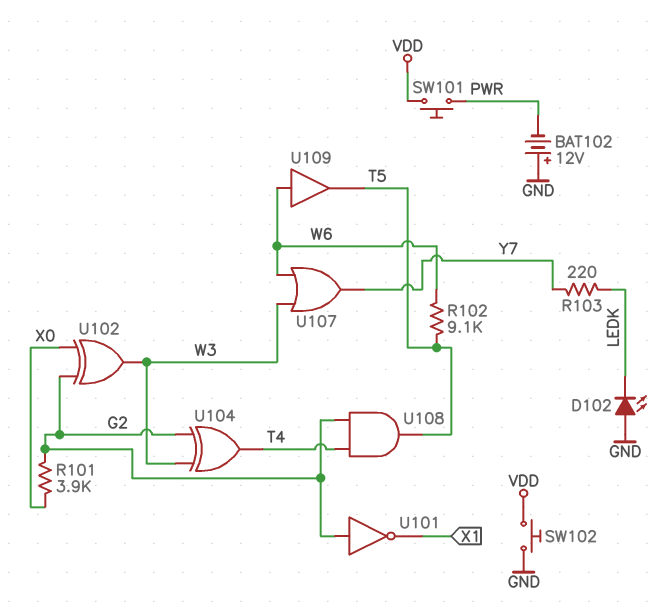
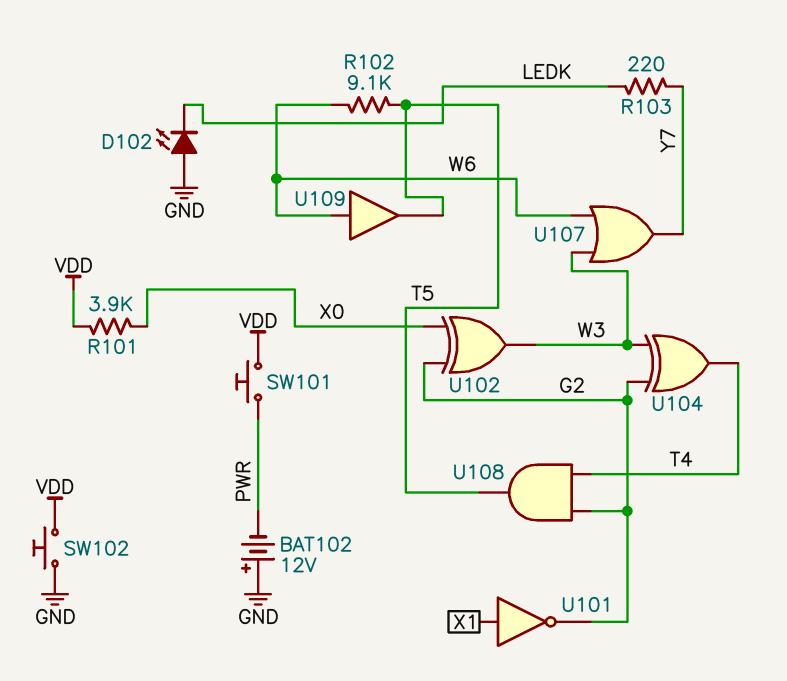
R101: 3.9k (G2, X0) -> 3.9k (VDD, X0)
U101: NOT (in G2, out X1) -> NOT (in X1, out G2)

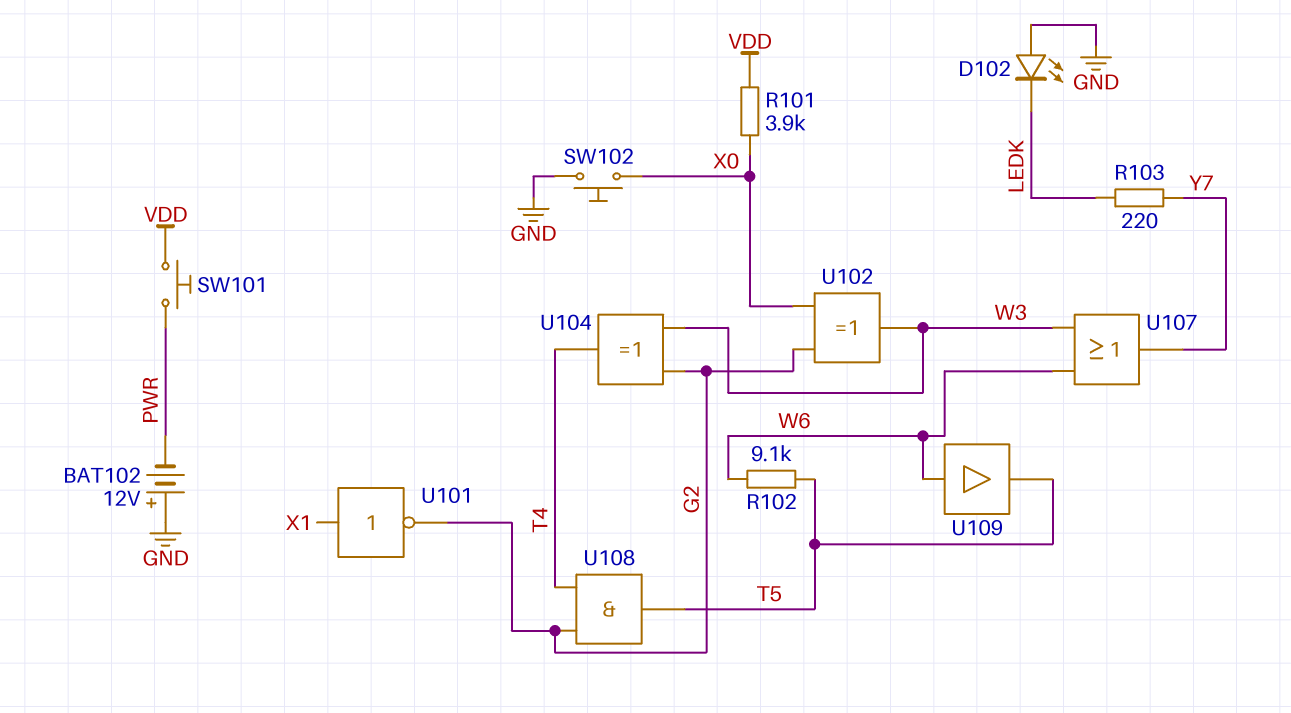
SW102: button (GND, VDD) -> button (GND, X0)

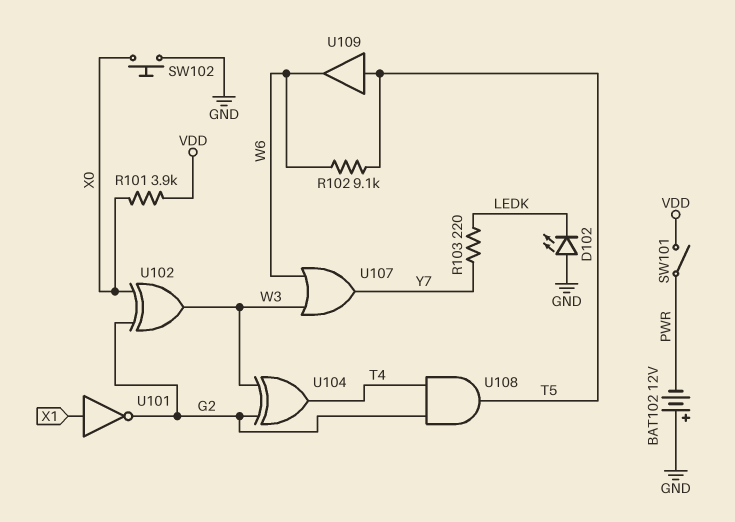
SW101: button (PWR, VDD) -> switch (PWR, VDD)
U109: buffer (in W6, out T5) -> buffer (in T5, out W6)

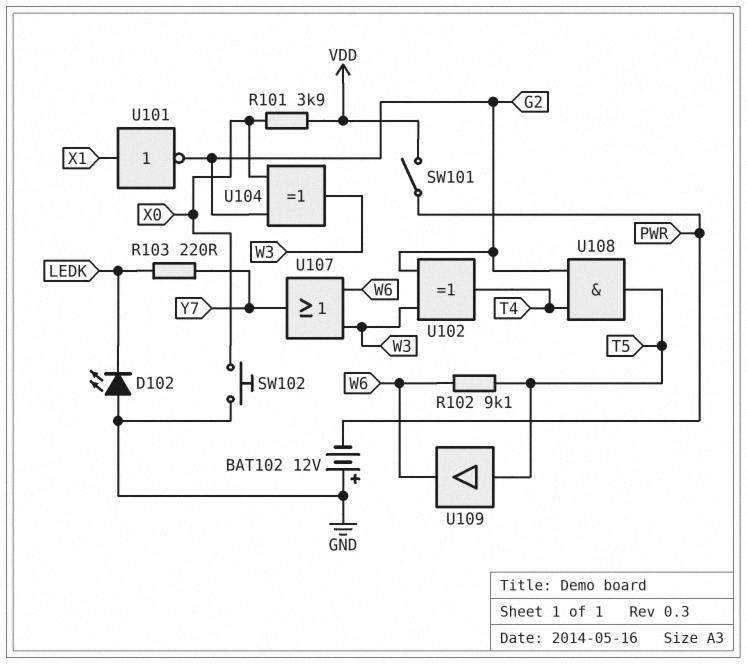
U102: XOR (in G2, in X0, out W3) -> XOR (in G2, in W3, out T4)
U104: XOR (in G2, in W3, out T4) -> XOR (in G2, in X0, out W3)

